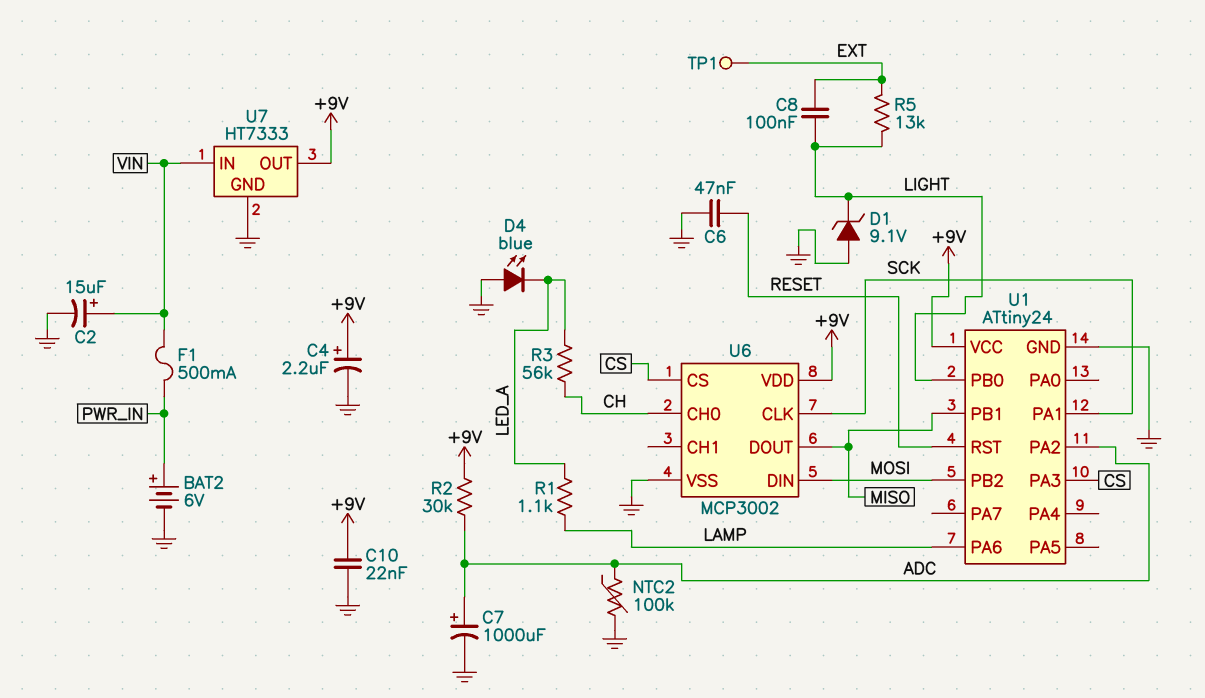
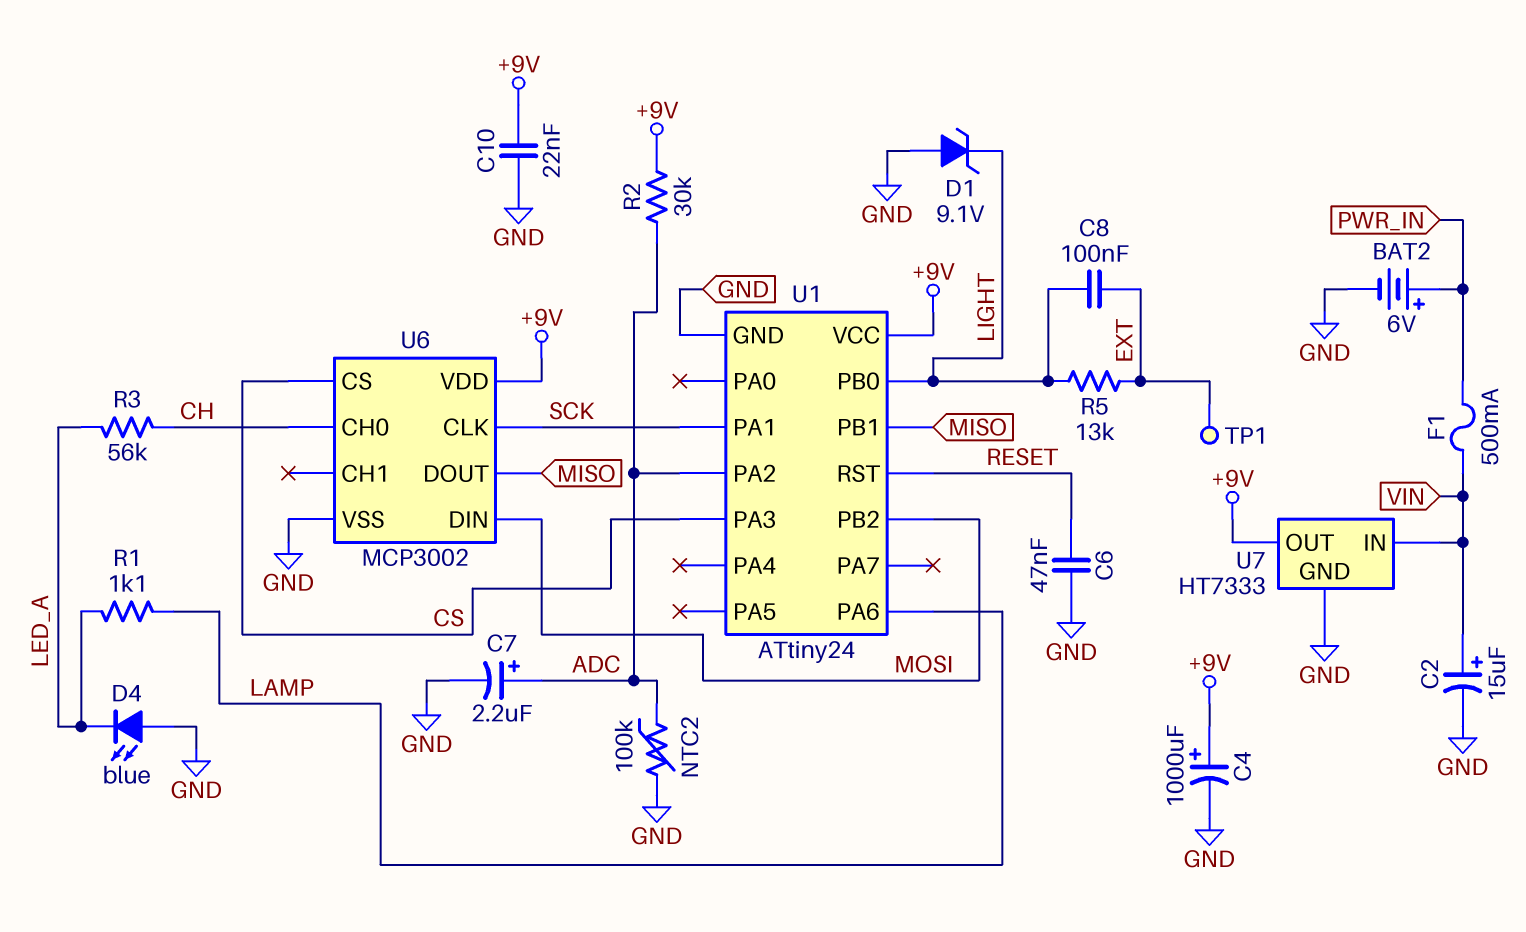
C4: 2.2uF (plus +9V, minus GND) -> 1000uF (plus +9V, minus GND)
C7: 1000uF (plus ADC, minus GND) -> 2.2uF (plus ADC, minus GND)

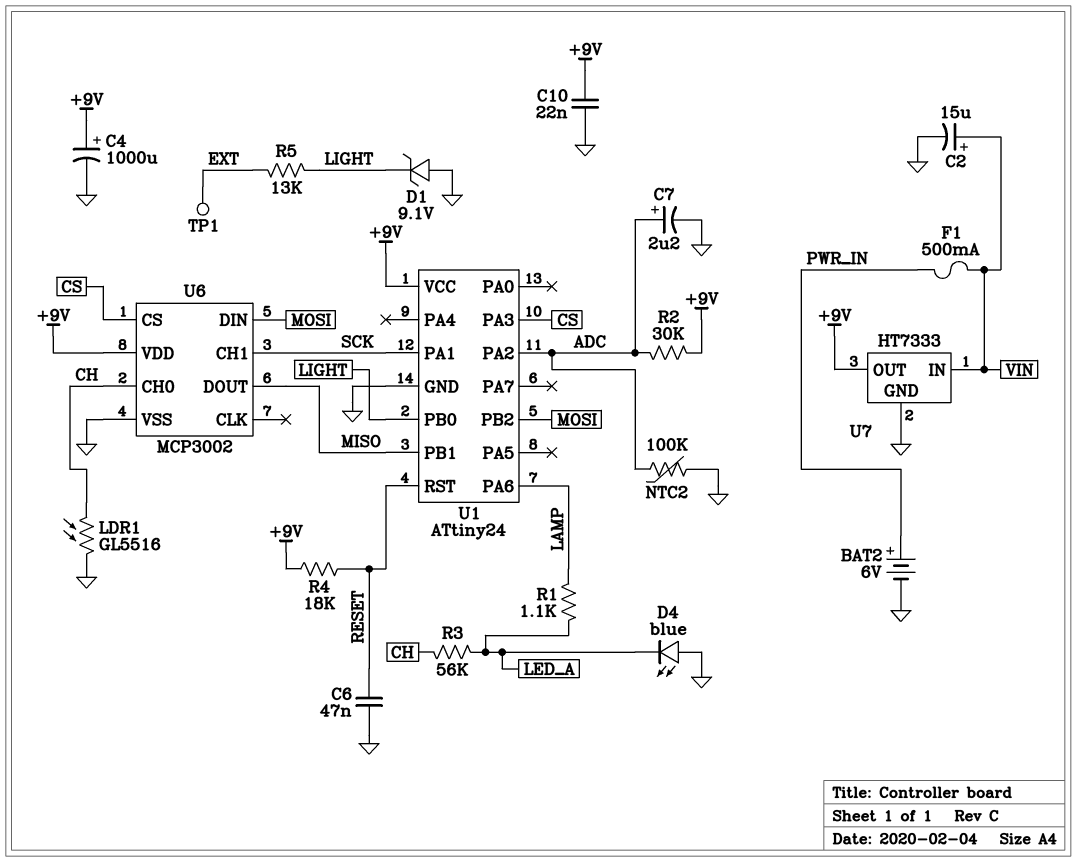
C8: 100nF (EXT, LIGHT) -> none
LDR1: none -> GL5516 (CH, GND)
R4: none -> 18k (+9V, RESET)
U6 pin CH1: none -> SCK
U6 pin CLK: SCK -> none

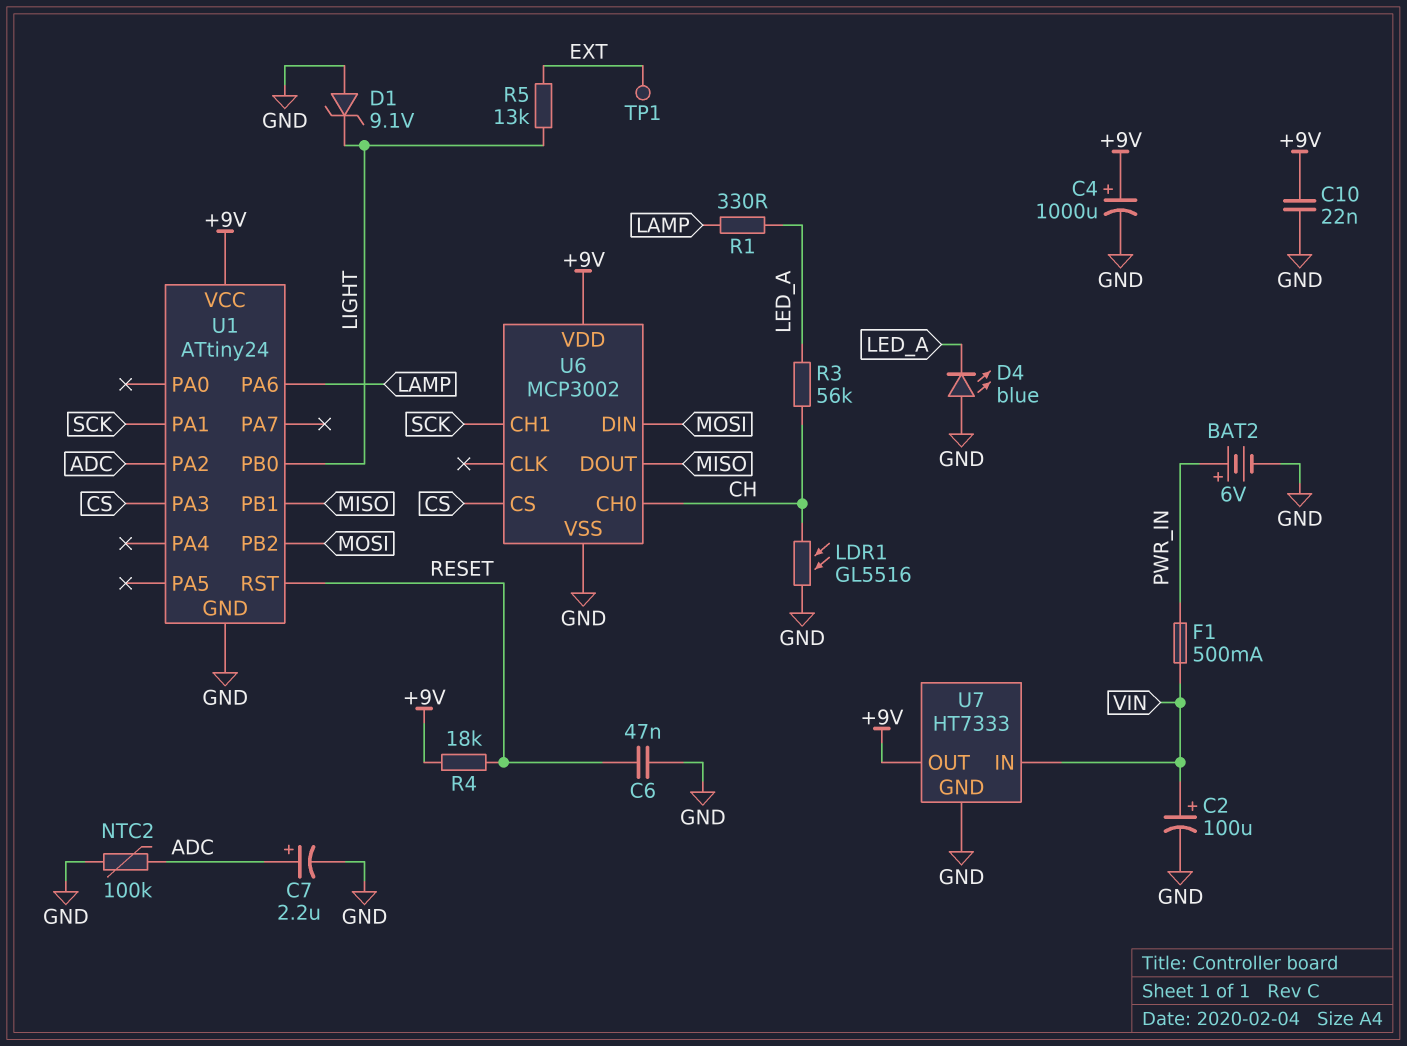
C2: 15uF (plus VIN, minus GND) -> 100uF (plus VIN, minus GND)
R1: 1.1k (LAMP, LED_A) -> 330 (LAMP, LED_A)
R2: 30k (+9V, ADC) -> none

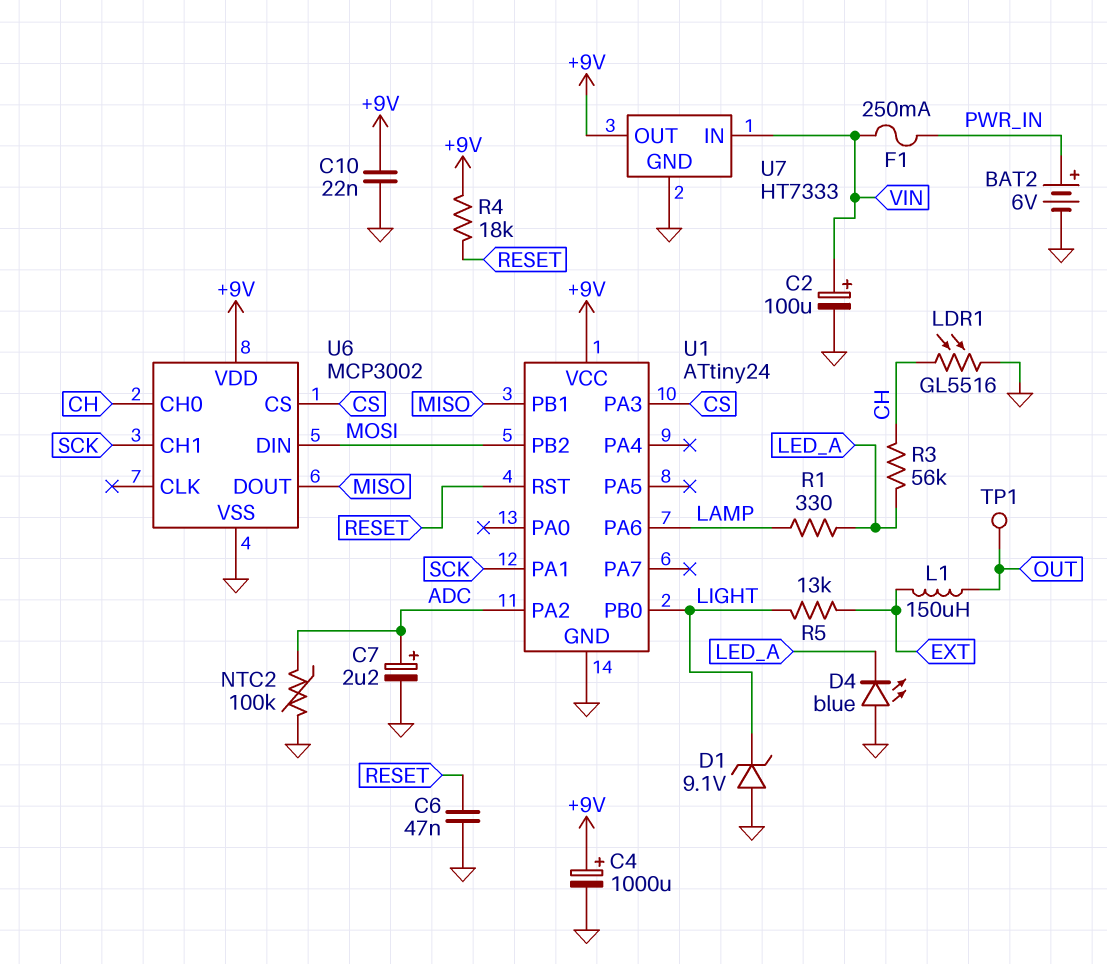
F1: 500mA (PWR_IN, VIN) -> 250mA (PWR_IN, VIN)
L1: none -> 150uH (EXT, OUT)
TP1: test point (EXT) -> test point (OUT)

